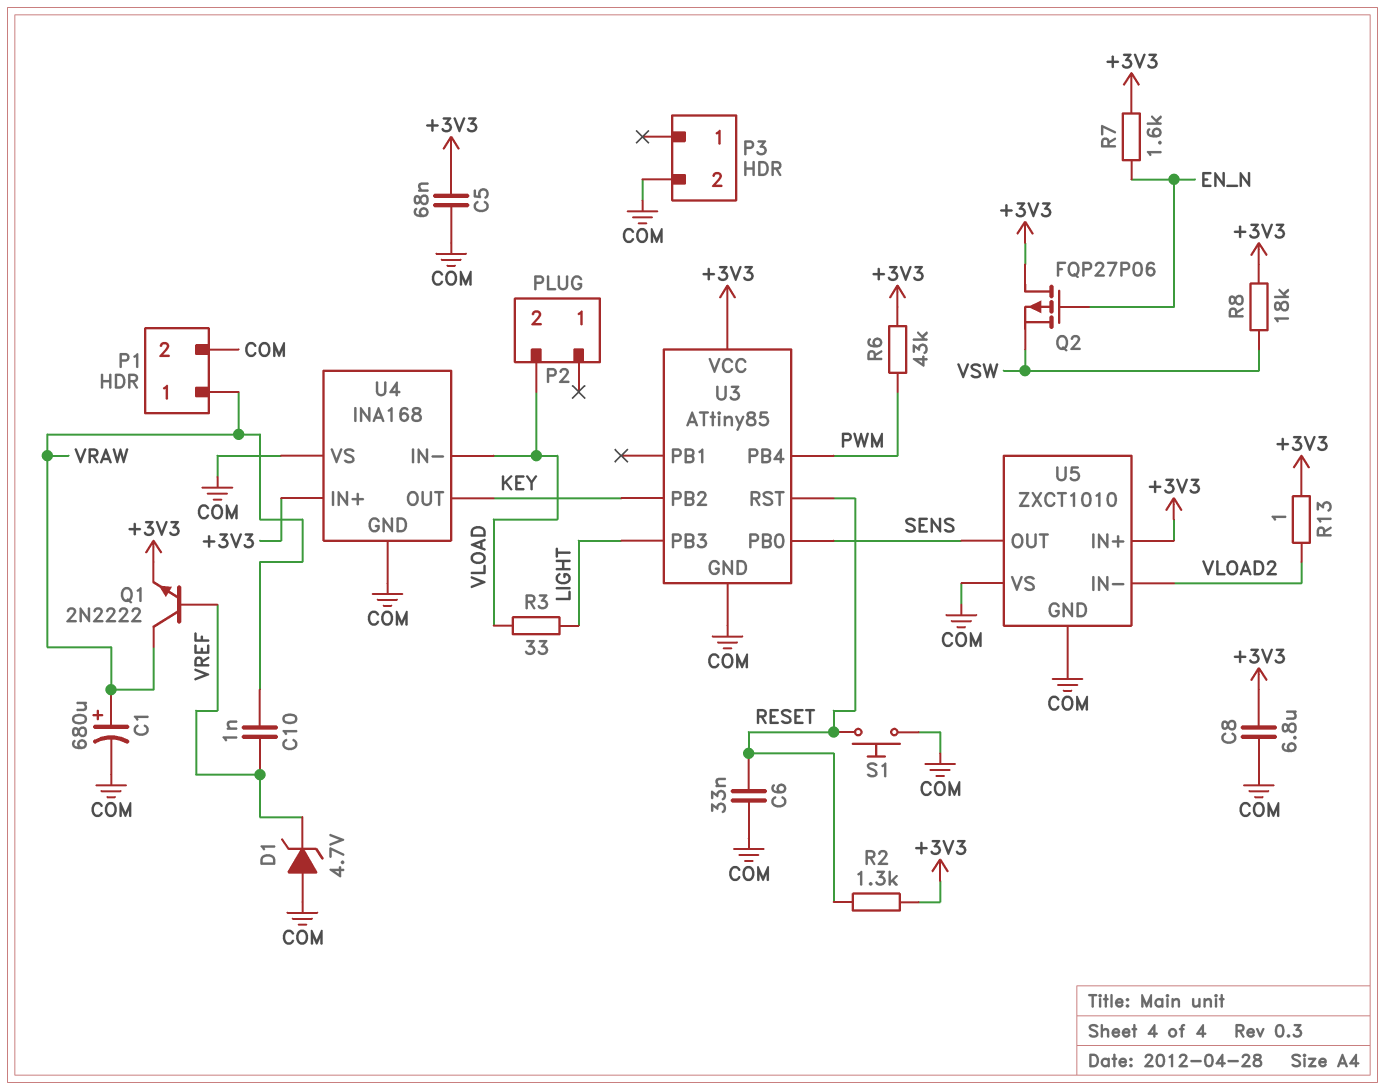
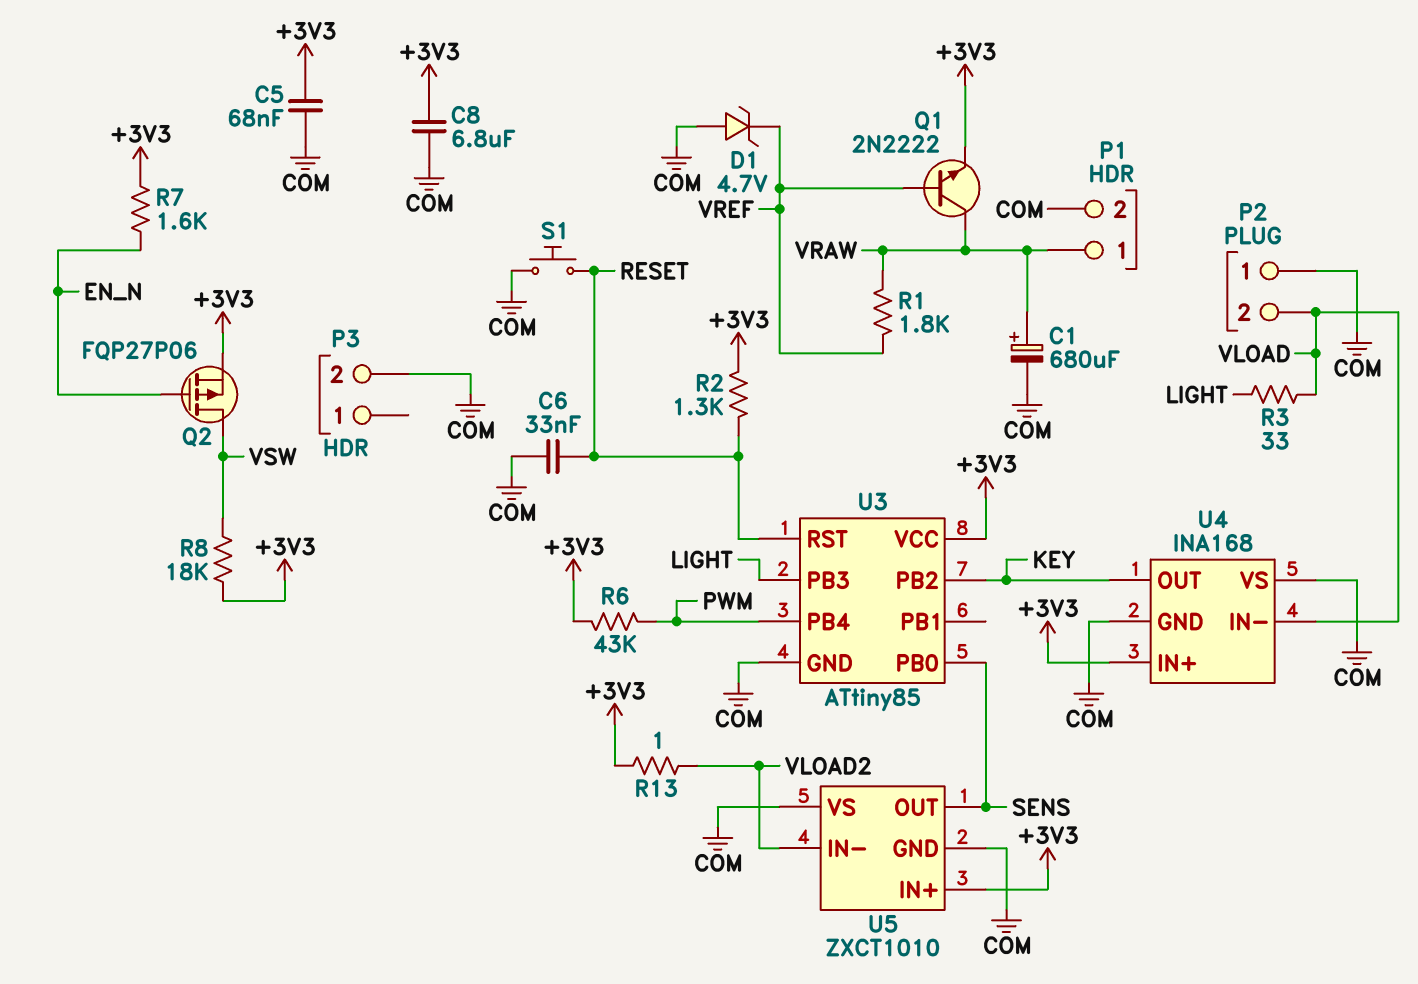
C10: 1nF (VRAW, VREF) -> none
P2 pin 1: none -> COM
Q2: PMOS FQP27P06 (G EN_N, D +3V3, S VSW) -> PMOS FQP27P06 (G EN_N, D VSW, S +3V3)
R1: none -> 1.8k (VRAW, VREF)

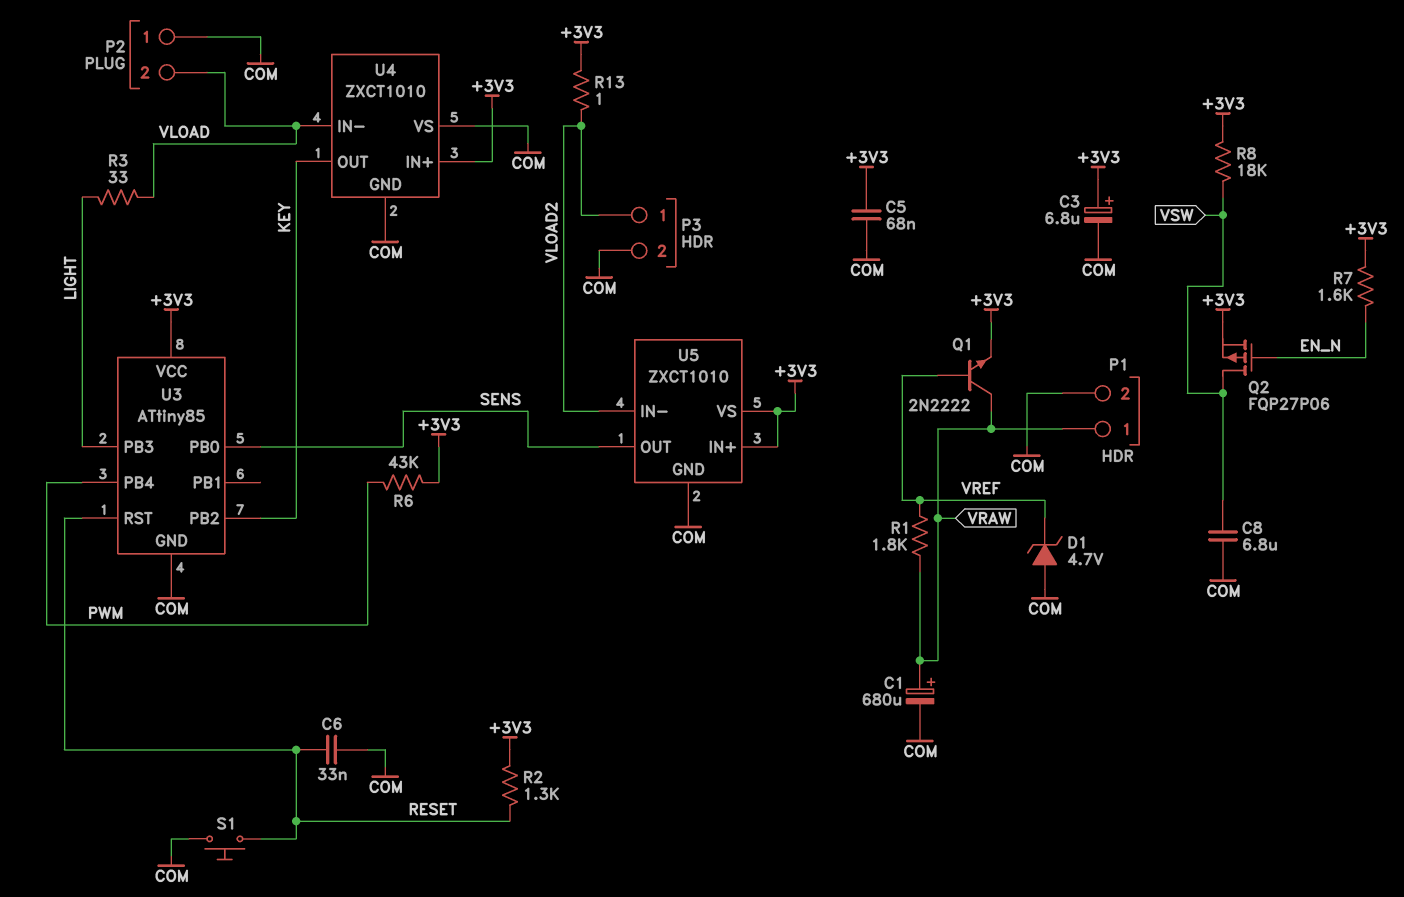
C3: none -> 6.8uF (plus +3V3, minus COM)
C8: 6.8uF (+3V3, COM) -> 6.8uF (COM, VSW)
P3 pin 1: none -> VLOAD2
U4: INA168 -> ZXCT1010
U5 pin VS: COM -> +3V3

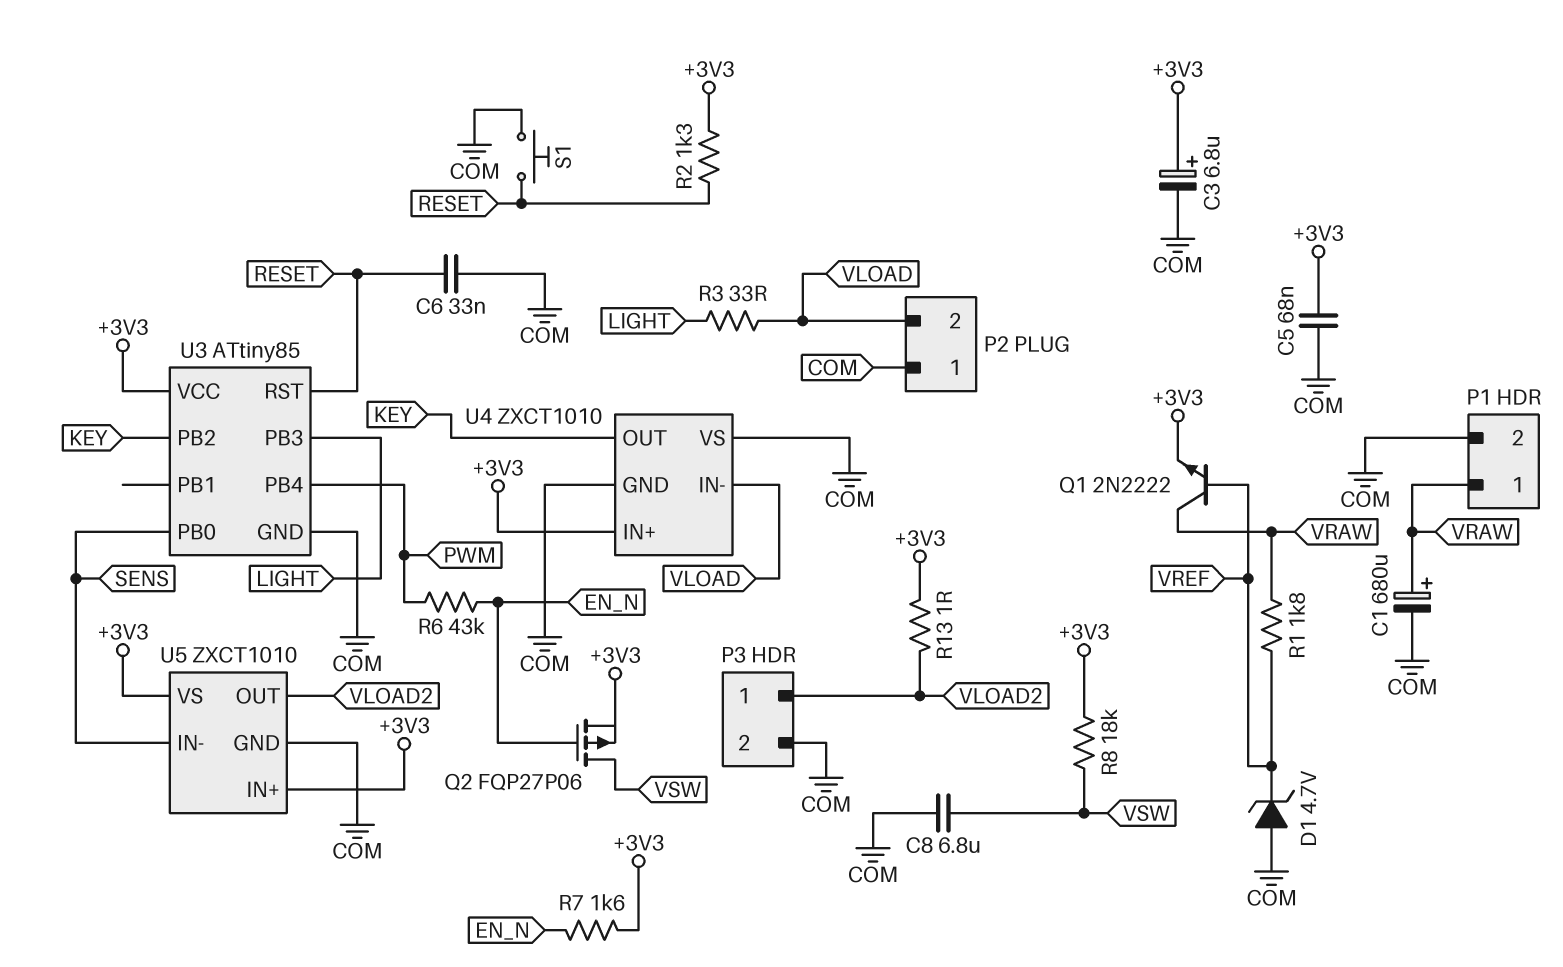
R6: 43k (+3V3, PWM) -> 43k (EN_N, PWM)
U5 pin IN-: VLOAD2 -> SENS
U5 pin OUT: SENS -> VLOAD2

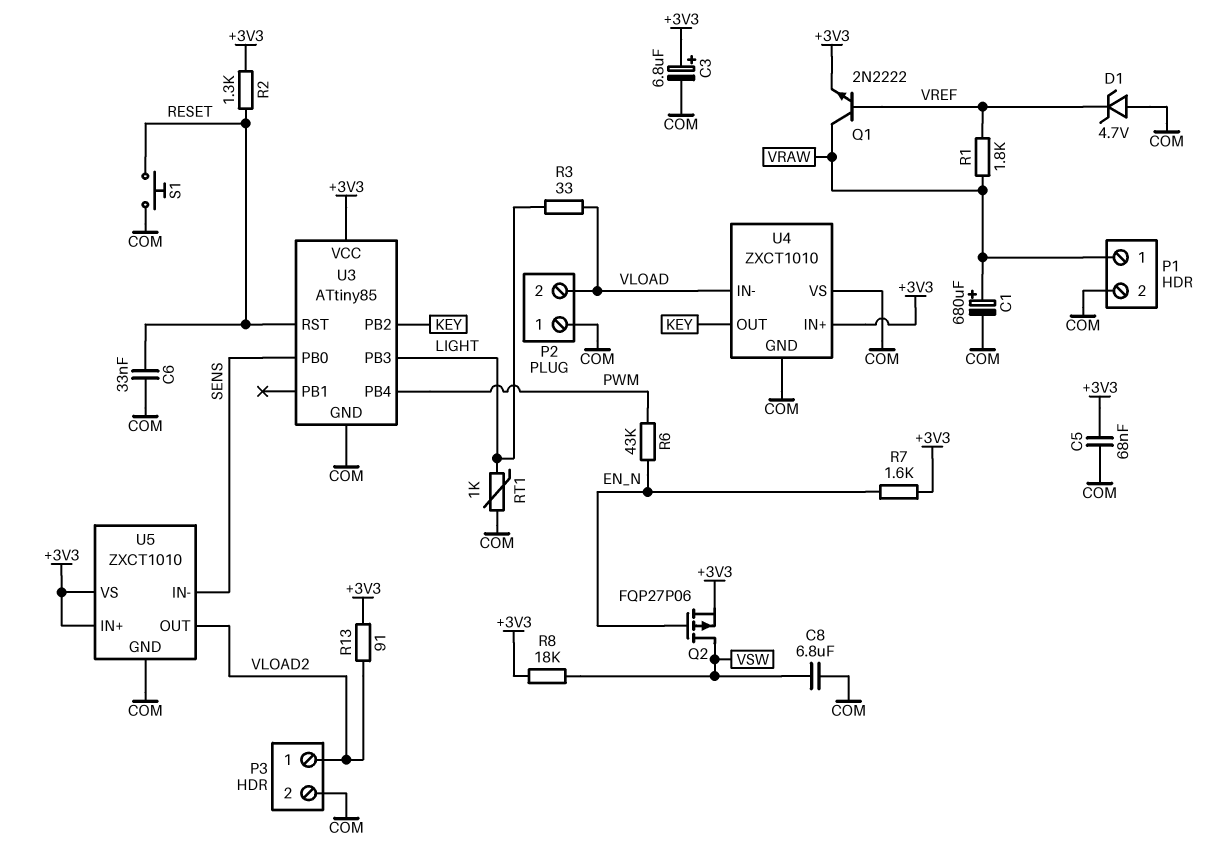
R13: 1 (+3V3, VLOAD2) -> 91 (+3V3, VLOAD2)
RT1: none -> 1k (COM, LIGHT)

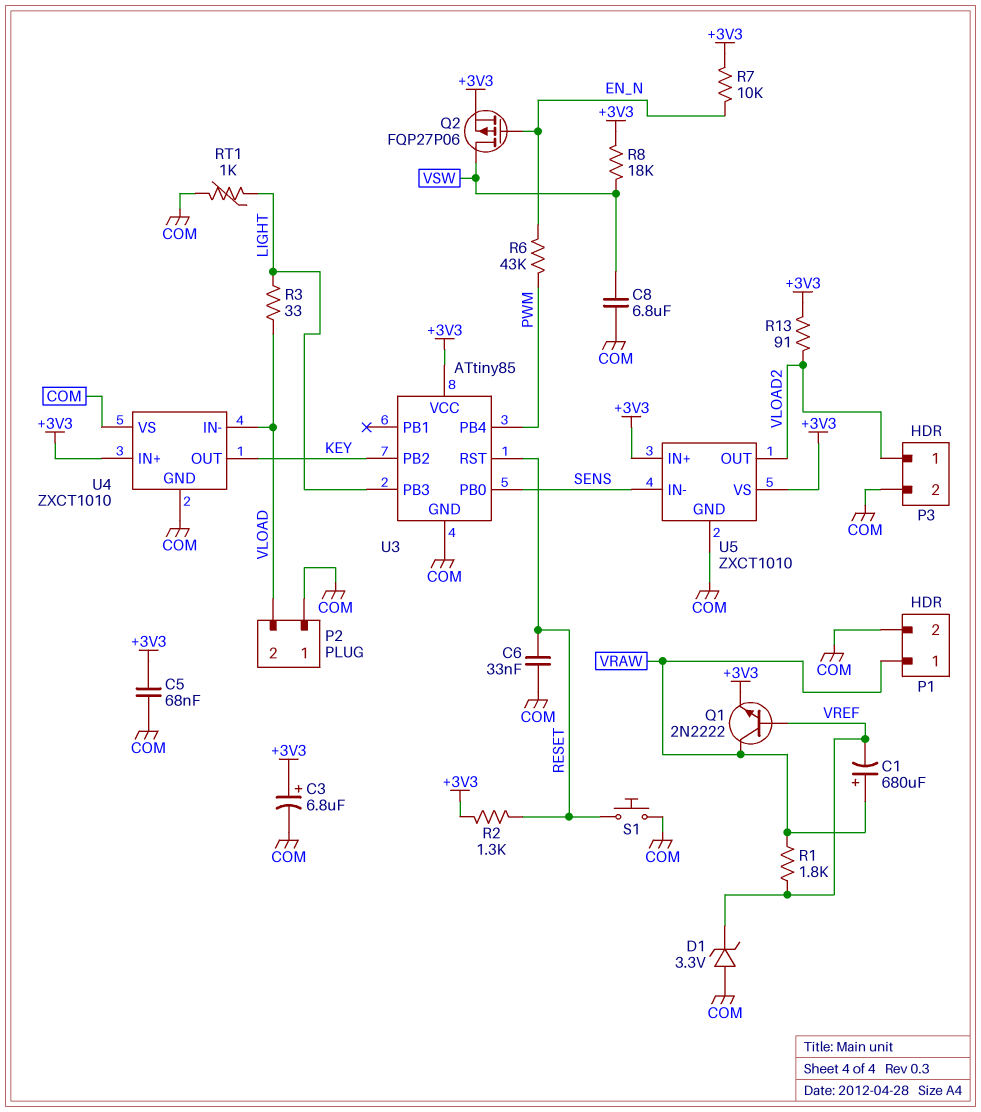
C1: 680uF (plus VRAW, minus COM) -> 680uF (plus VRAW, minus VREF)
D1: zener 4.7V (A COM, K VREF) -> zener 3.3V (A COM, K VREF)
R7: 1.6k (+3V3, EN_N) -> 10k (+3V3, EN_N)

